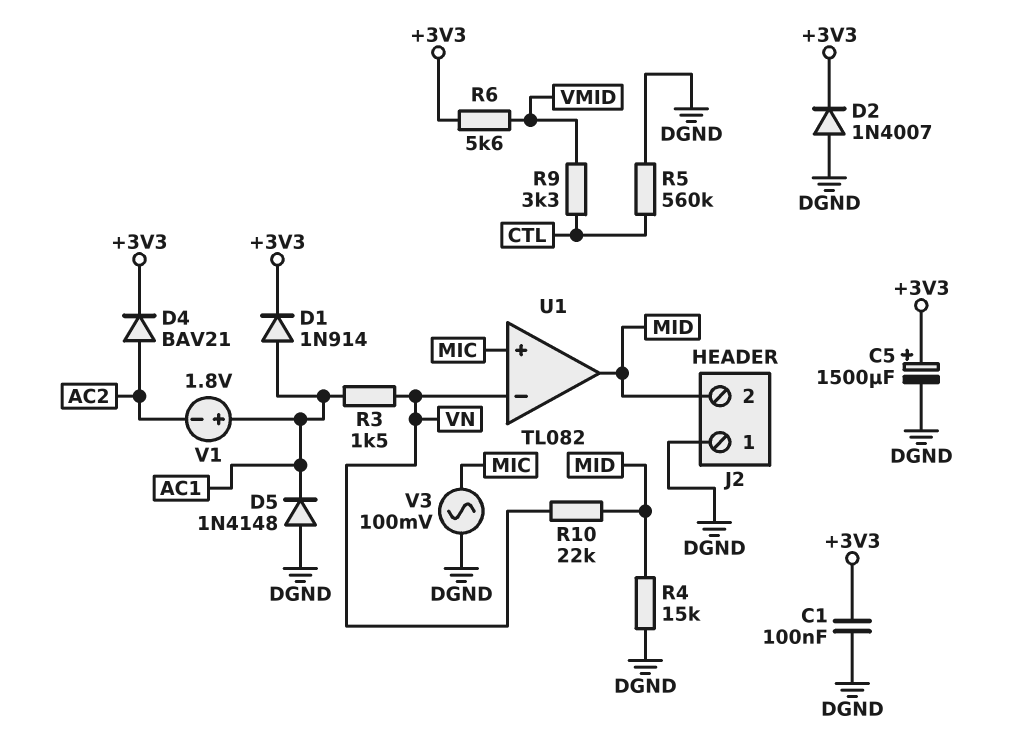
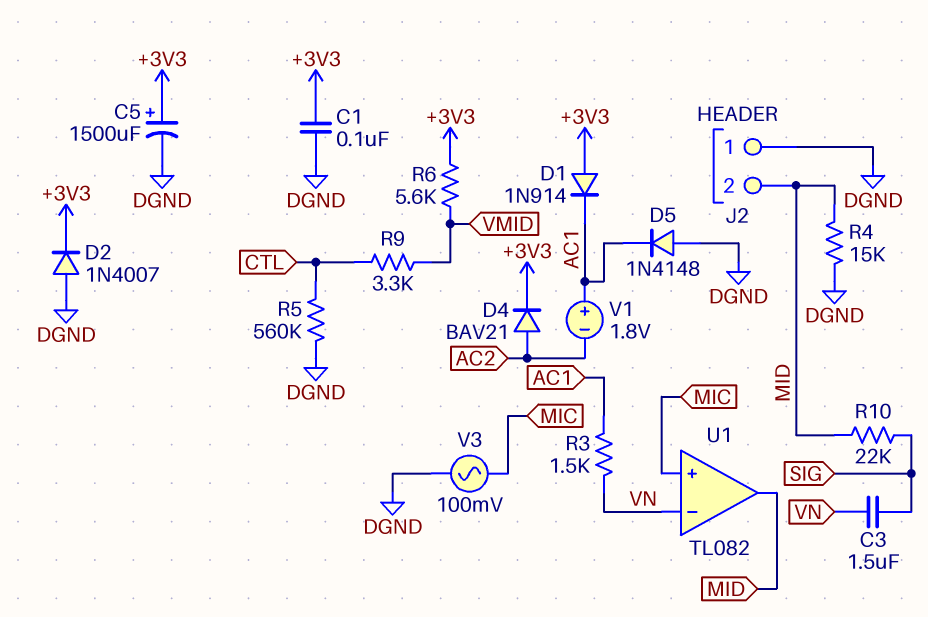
C3: none -> 1.5uF (SIG, VN)
D1: diode 1N914 (A AC1, K +3V3) -> diode 1N914 (A +3V3, K AC1)
R10: 22k (MID, VN) -> 22k (MID, SIG)

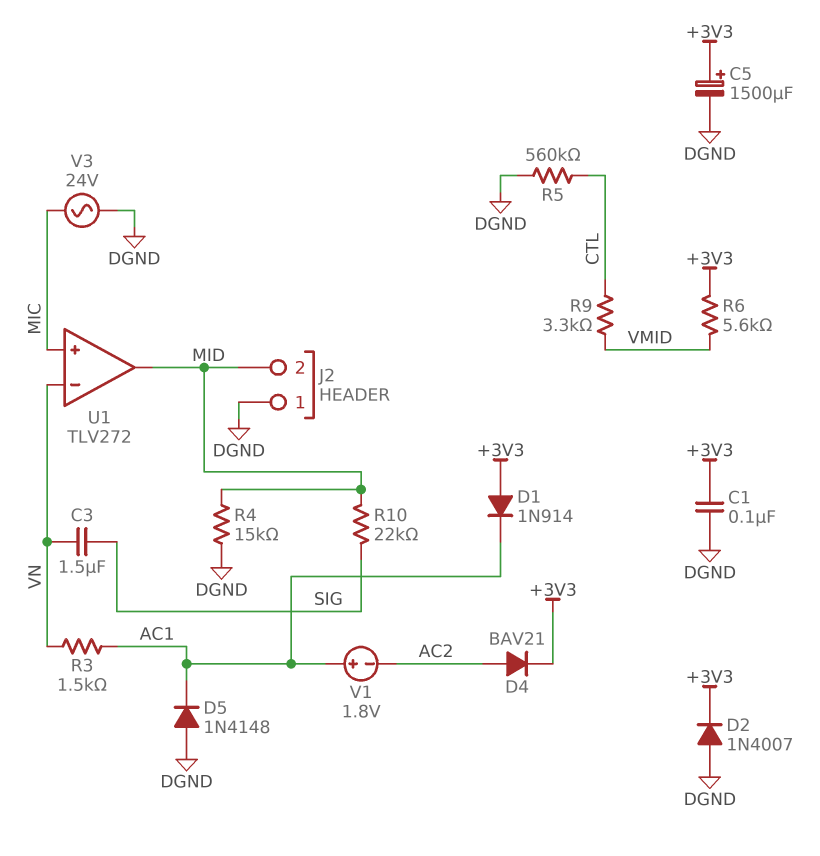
U1: TL082 -> TLV272
V3: AC 100mV (DGND, MIC) -> AC 24V (DGND, MIC)

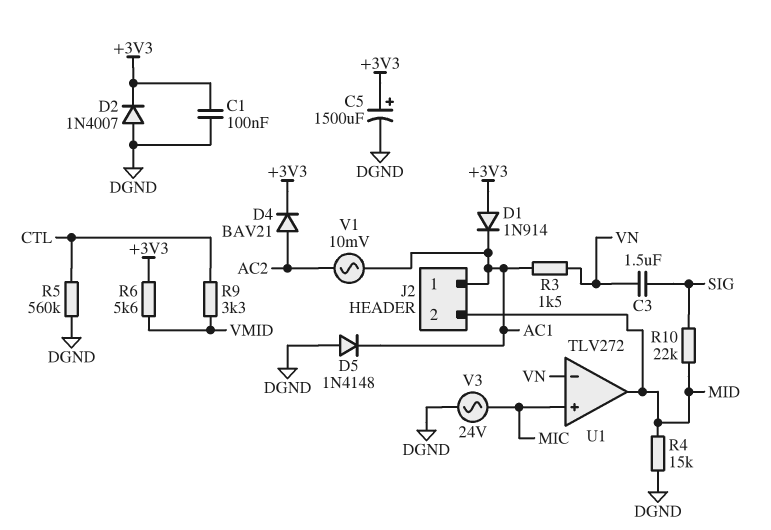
J2 pin 1: DGND -> AC1
V1: 1.8V (plus AC1, minus AC2) -> AC 10mV (AC1, AC2)

